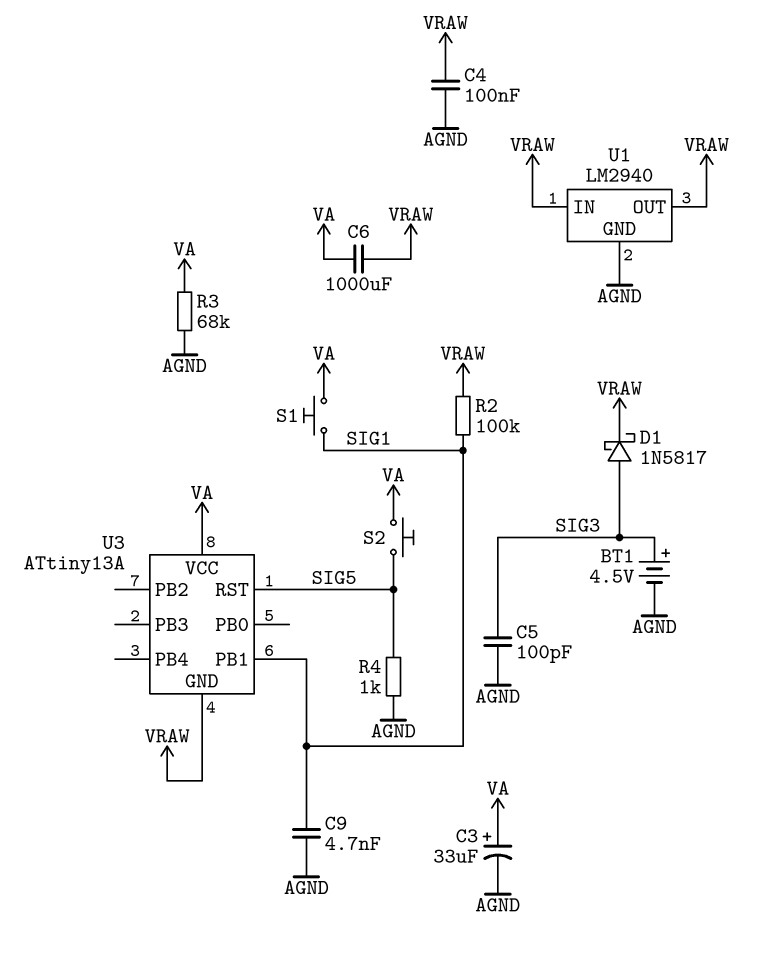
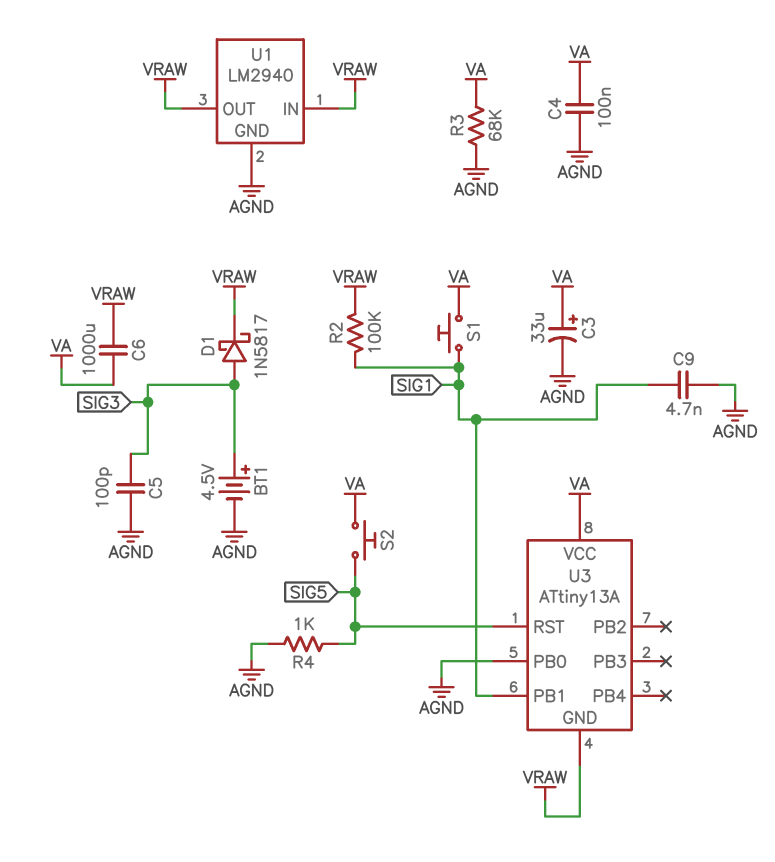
C4: 100nF (AGND, VRAW) -> 100nF (AGND, VA)
U3 pin PB0: none -> AGND

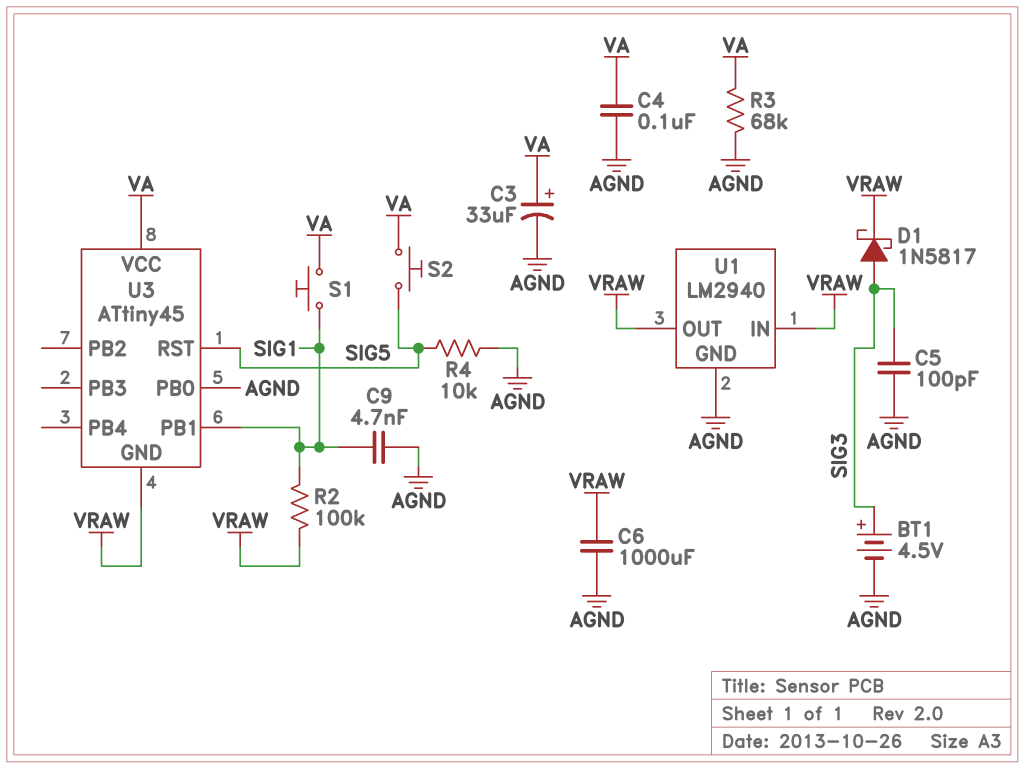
C6: 1000uF (VA, VRAW) -> 1000uF (AGND, VRAW)
R4: 1k (AGND, SIG5) -> 10k (AGND, SIG5)
U3: ATtiny13A -> ATtiny45

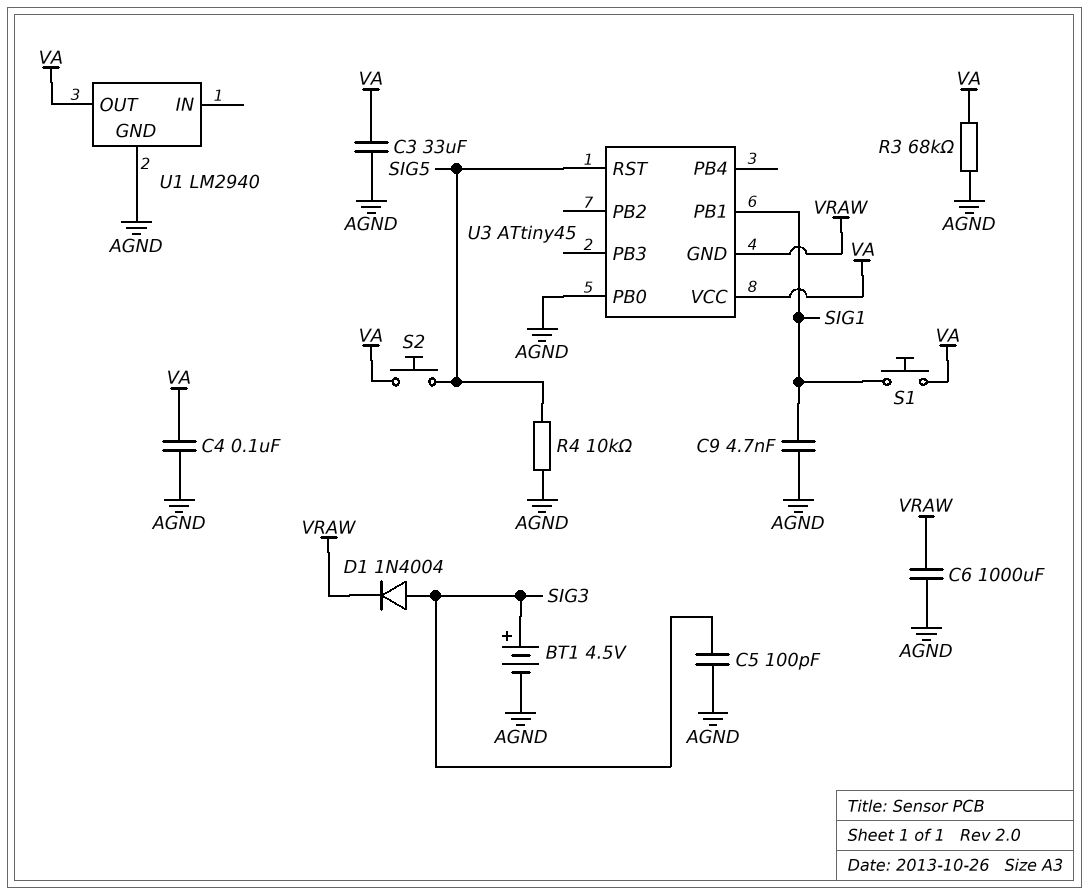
C3: 33uF (plus VA, minus AGND) -> 33uF (AGND, VA)
D1: schottky 1N5817 (A SIG3, K VRAW) -> diode 1N4004 (A SIG3, K VRAW)
R2: 100k (SIG1, VRAW) -> none
U1 pin IN: VRAW -> none
U1 pin OUT: VRAW -> VA

